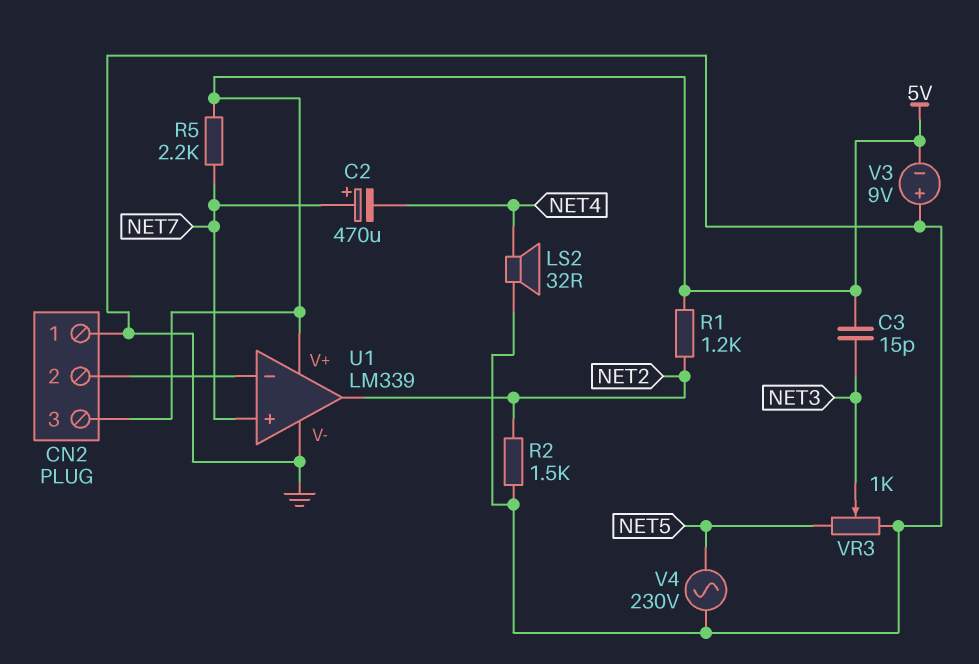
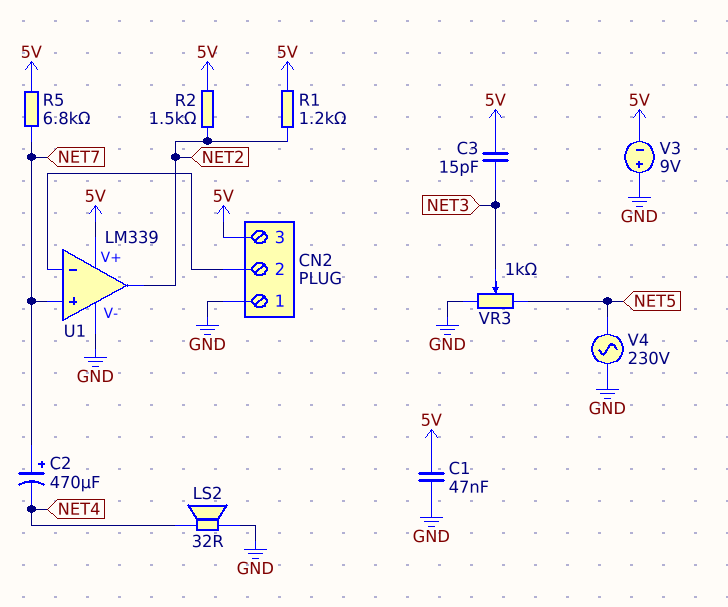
C1: none -> 47nF (5V, GND)
R2: 1.5k (GND, NET2) -> 1.5k (5V, NET2)
R5: 2.2k (5V, NET7) -> 6.8k (5V, NET7)

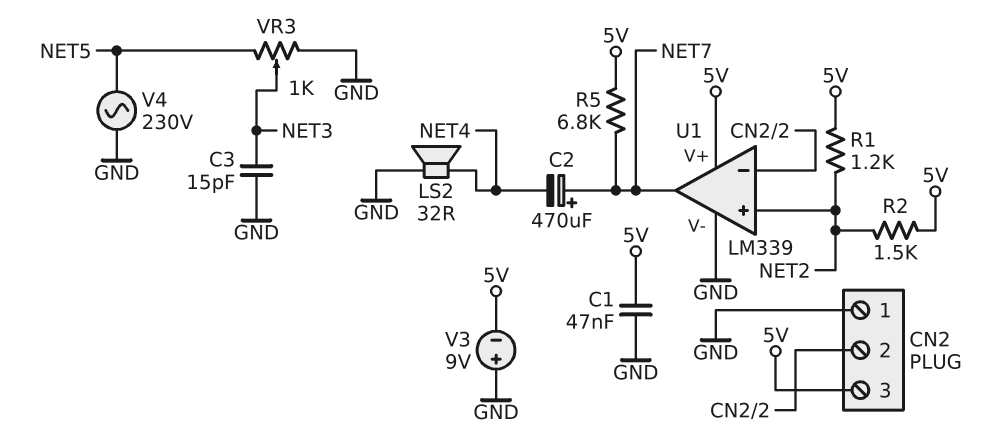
C3: 15pF (5V, NET3) -> 15pF (GND, NET3)
U1 pin in+: NET7 -> NET2
U1 pin out: NET2 -> NET7

